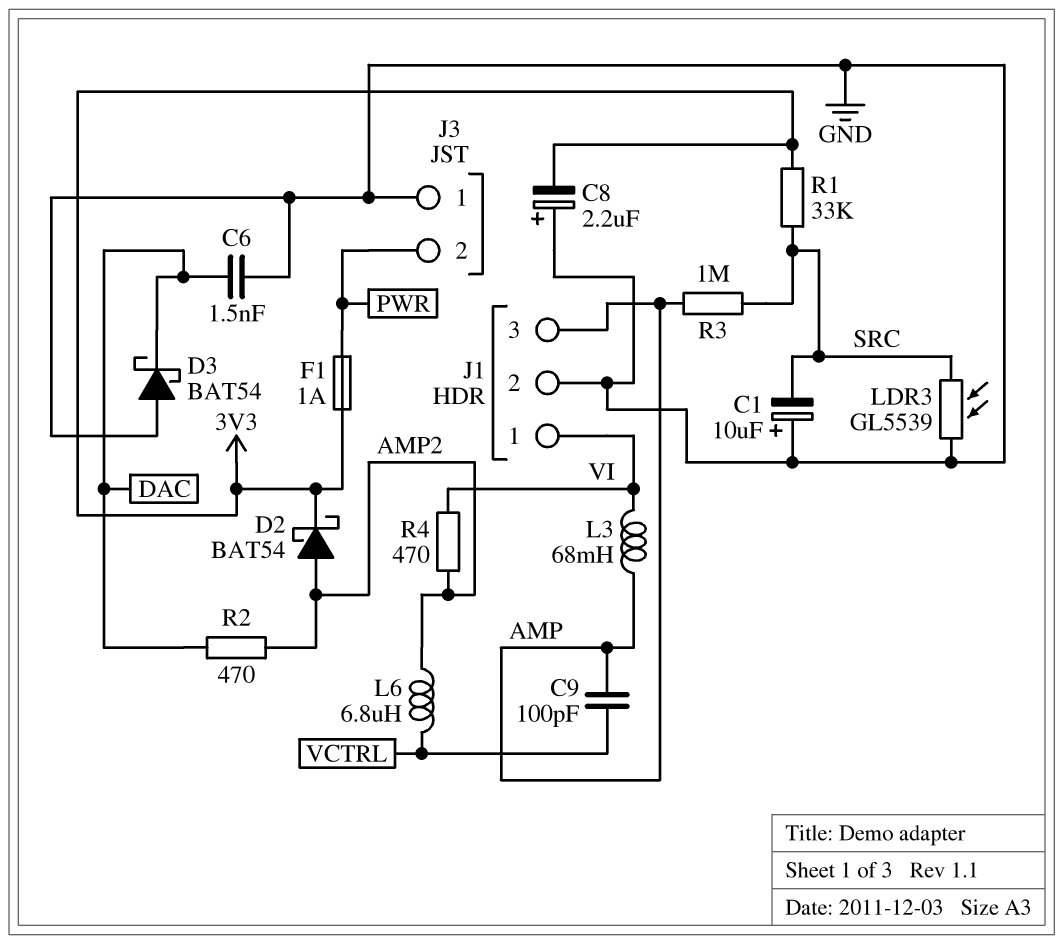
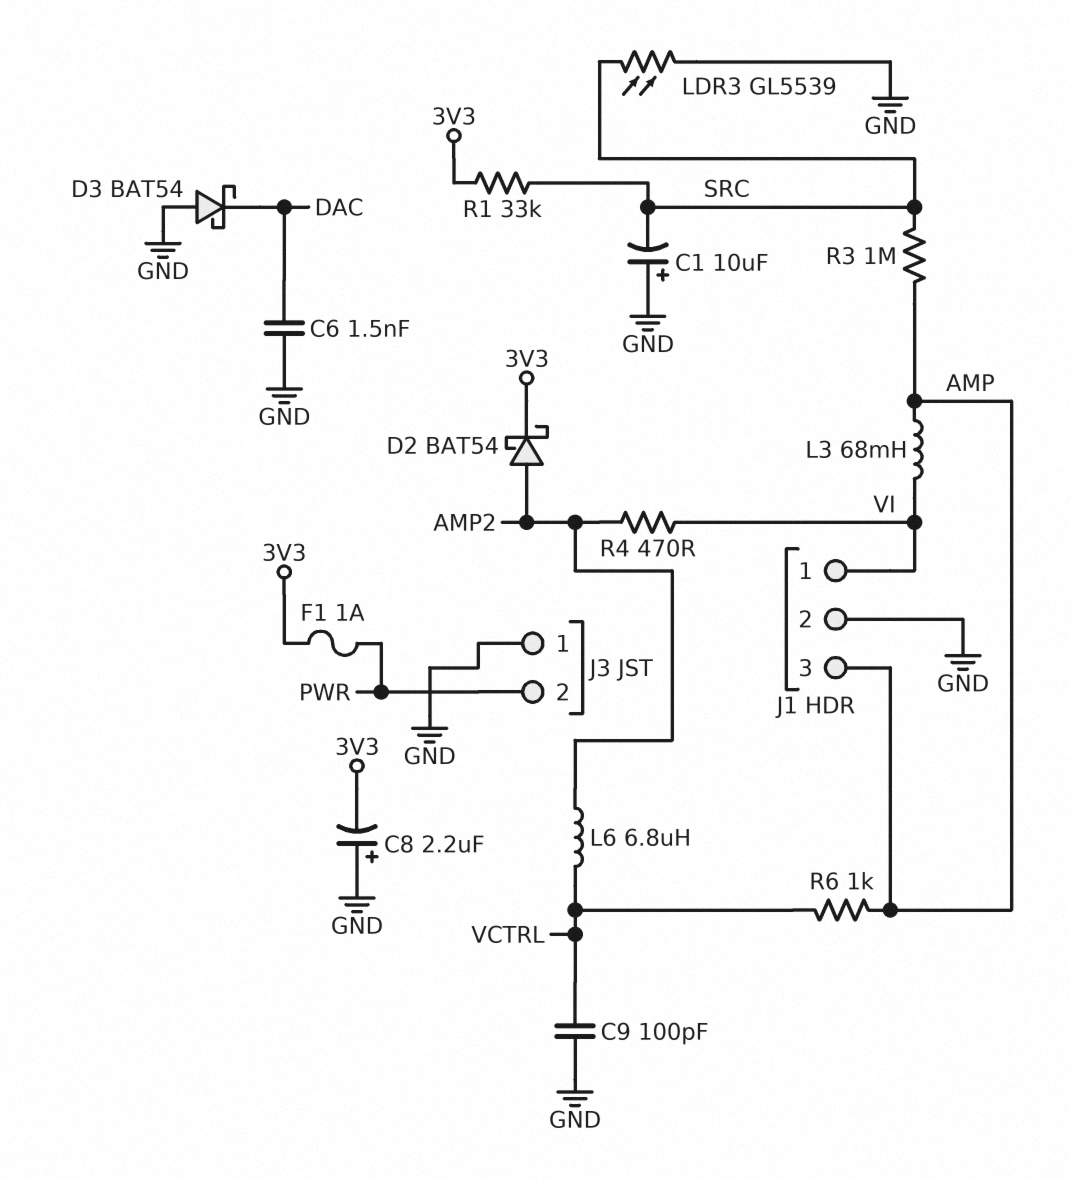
C9: 100pF (AMP, VCTRL) -> 100pF (GND, VCTRL)
R2: 470 (AMP2, DAC) -> none
R6: none -> 1k (AMP, VCTRL)

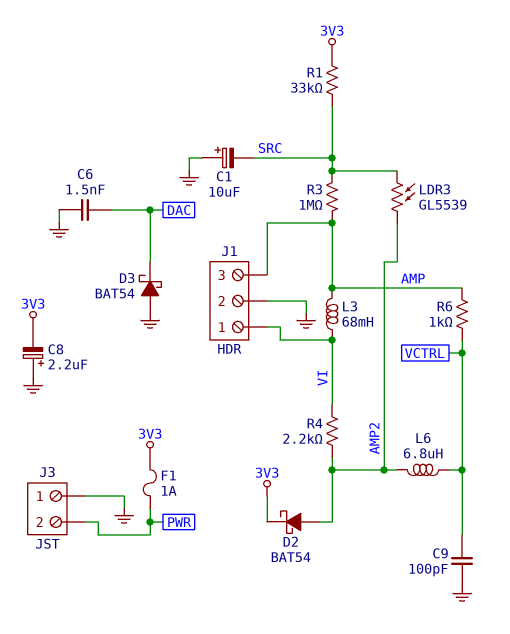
LDR3: GL5539 (GND, SRC) -> GL5539 (AMP2, SRC)
R4: 470 (AMP2, VI) -> 2.2k (AMP2, VI)

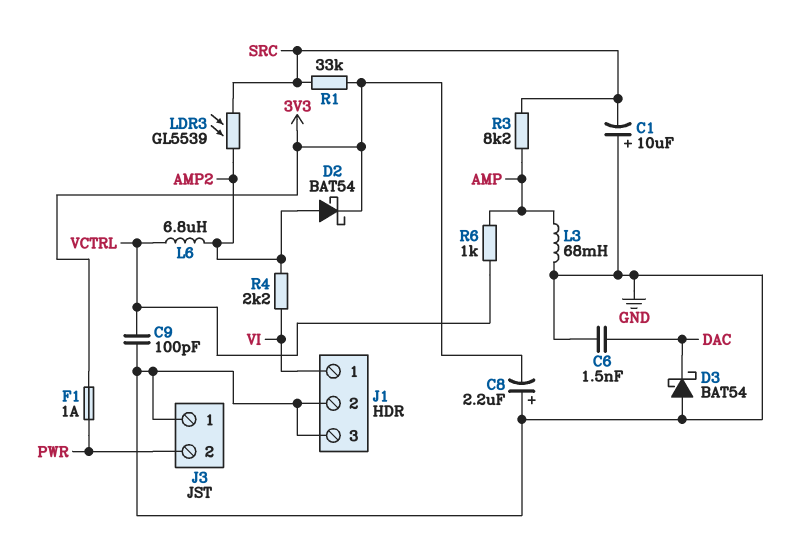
J1 pin 3: AMP -> GND
L3: 68mH (AMP, VI) -> 68mH (AMP, GND)
R3: 1M (AMP, SRC) -> 8.2k (AMP, SRC)

